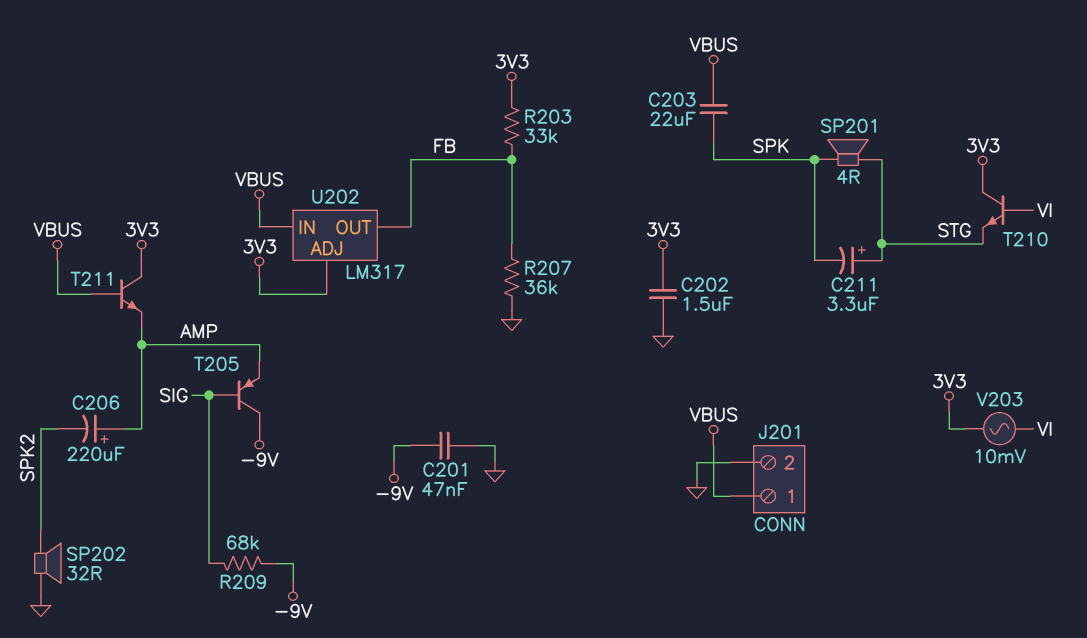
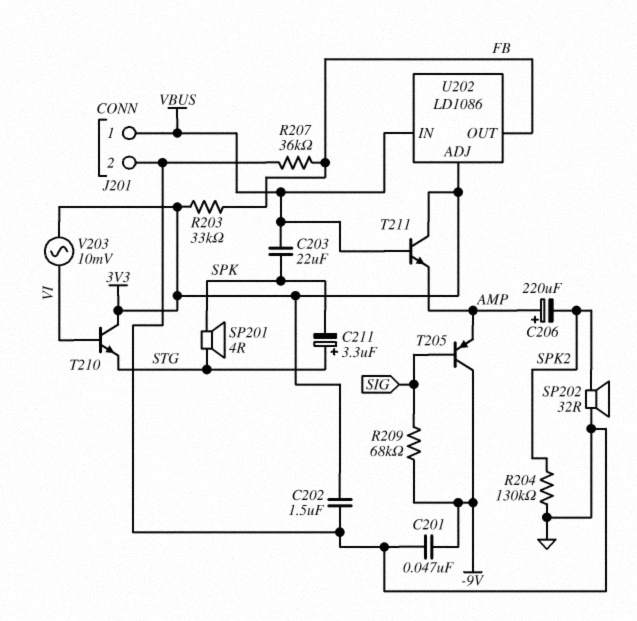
R204: none -> 130k (GND, SPK2)
U202: LM317 -> LD1086

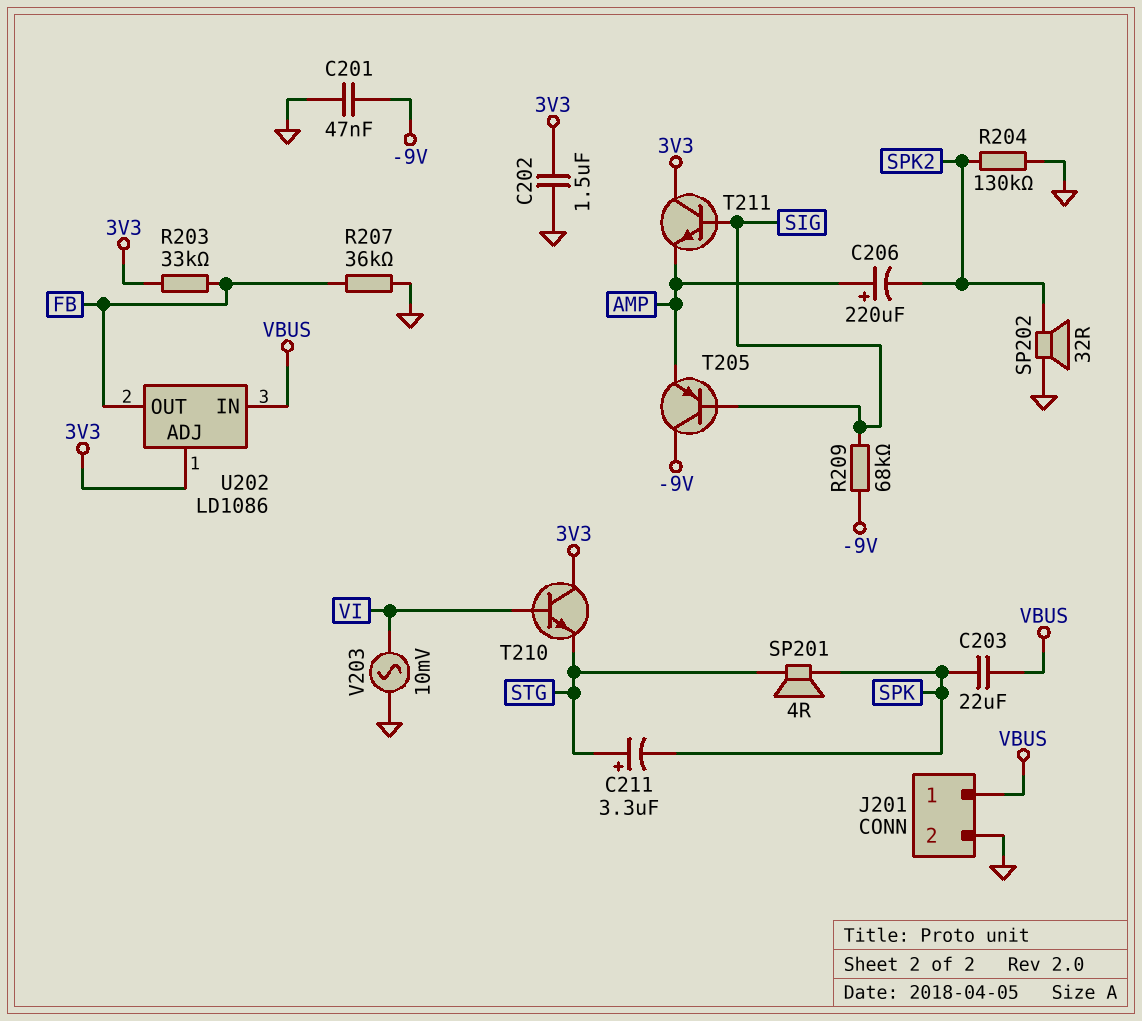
T211: NPN (B VBUS, C 3V3, E AMP) -> NPN (B SIG, C 3V3, E AMP)
V203: AC 10mV (3V3, VI) -> AC 10mV (GND, VI)

